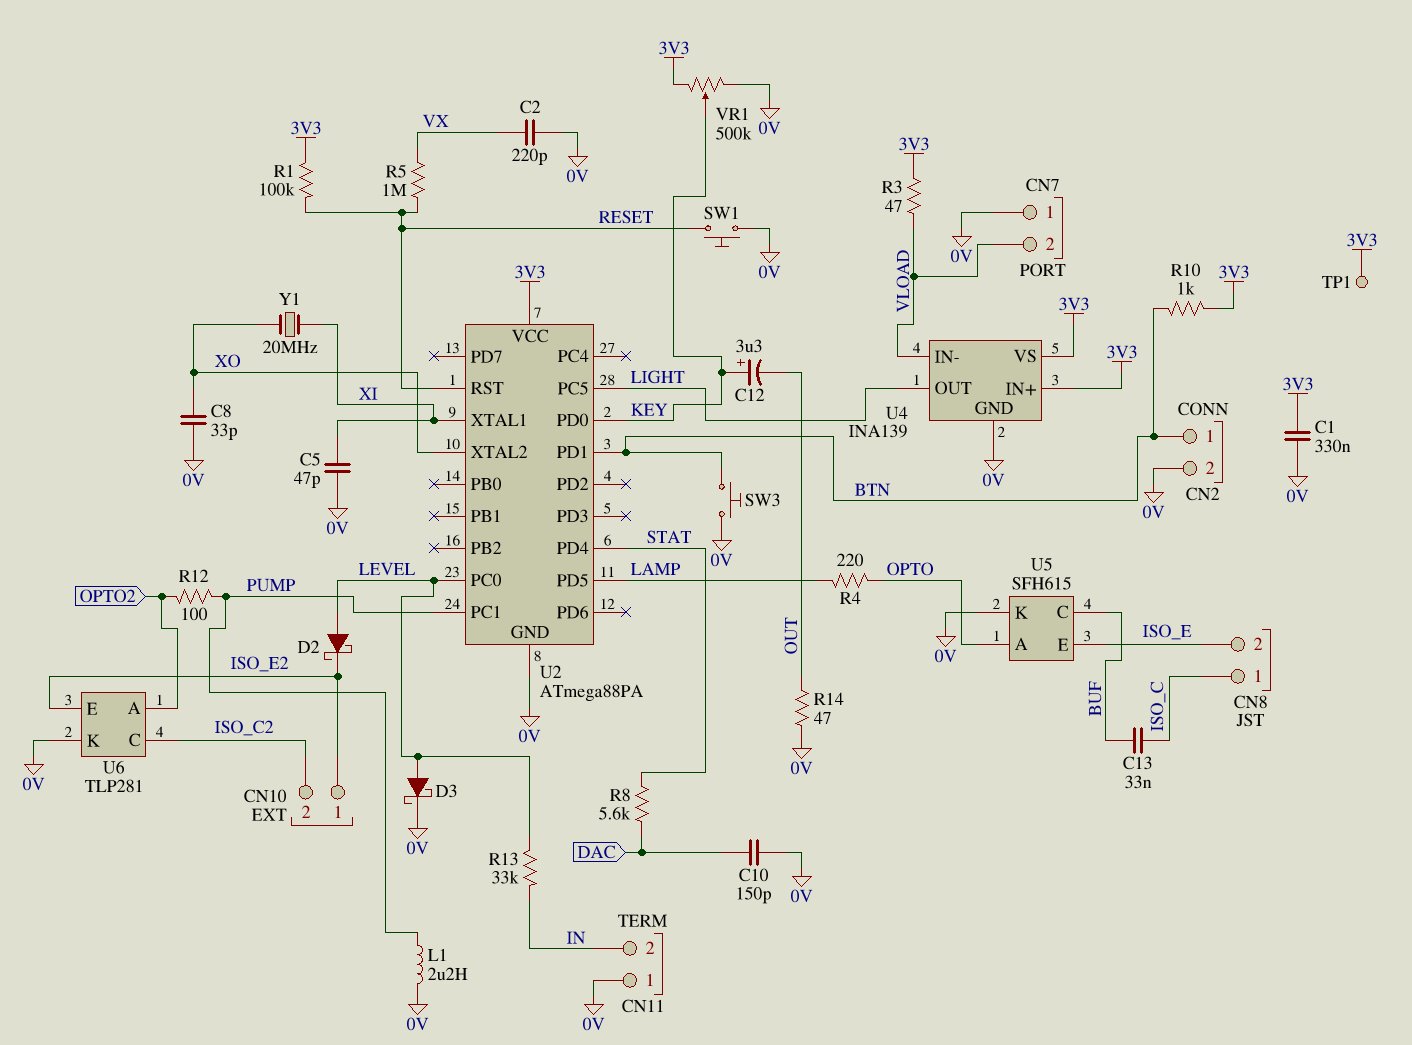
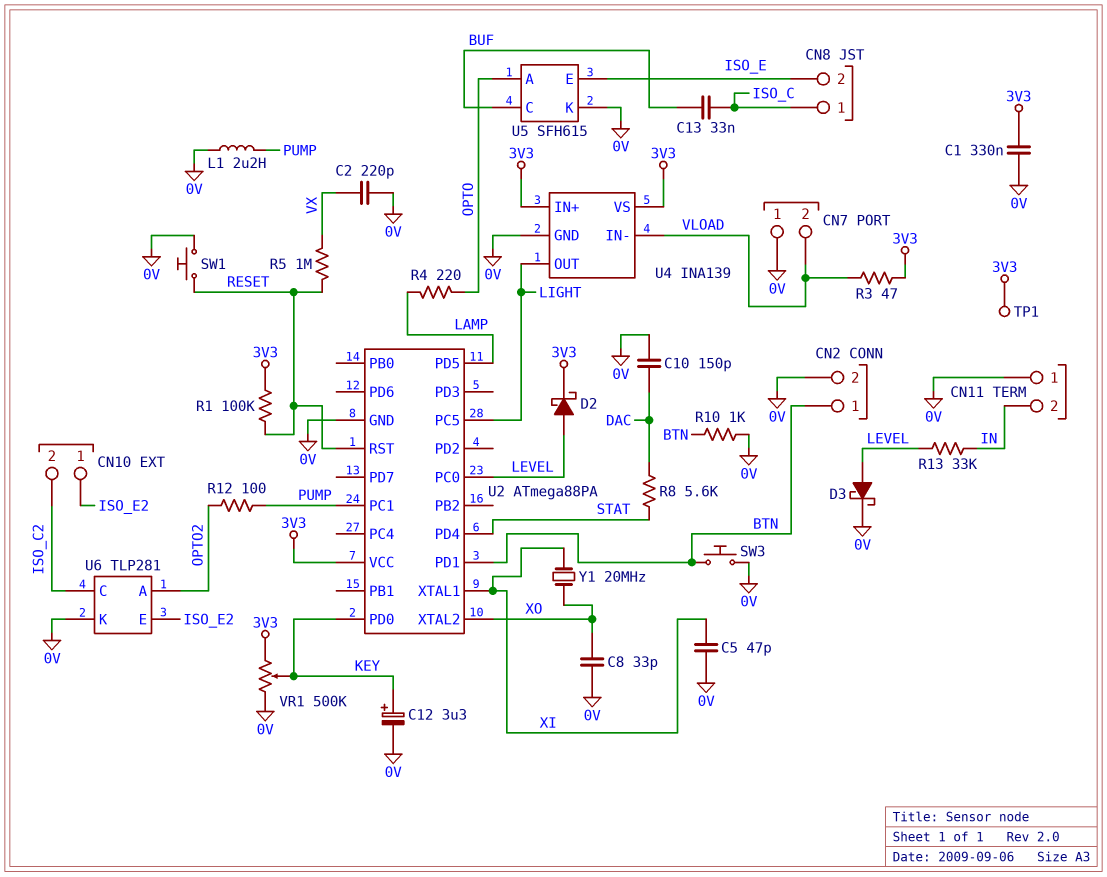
C12: 3.3uF (plus KEY, minus OUT) -> 3.3uF (plus KEY, minus 0V)
D2: schottky (A LEVEL, K ISO_E2) -> schottky (A LEVEL, K 3V3)
R10: 1k (3V3, BTN) -> 1k (0V, BTN)
R14: 47 (0V, OUT) -> none

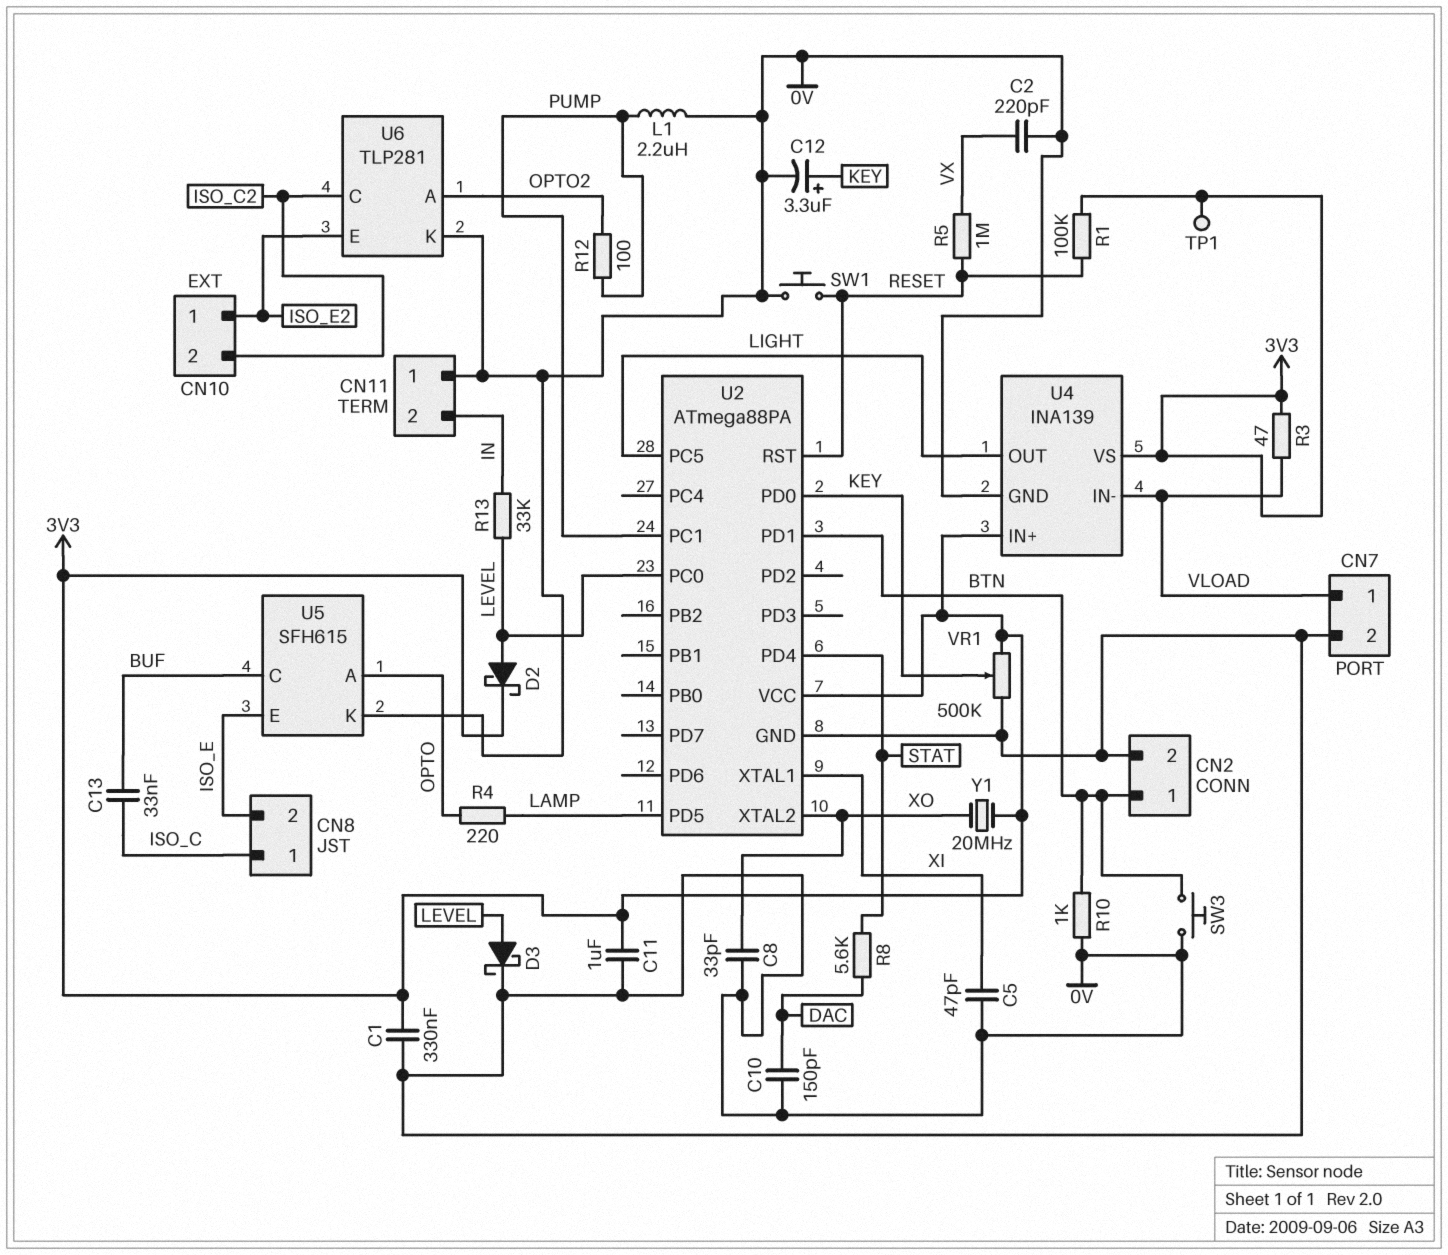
C11: none -> 1uF (0V, 3V3)
CN7 pin 1: 0V -> VLOAD
CN7 pin 2: VLOAD -> 0V
Y1: 20MHz (XI, XO) -> 20MHz (3V3, XO)

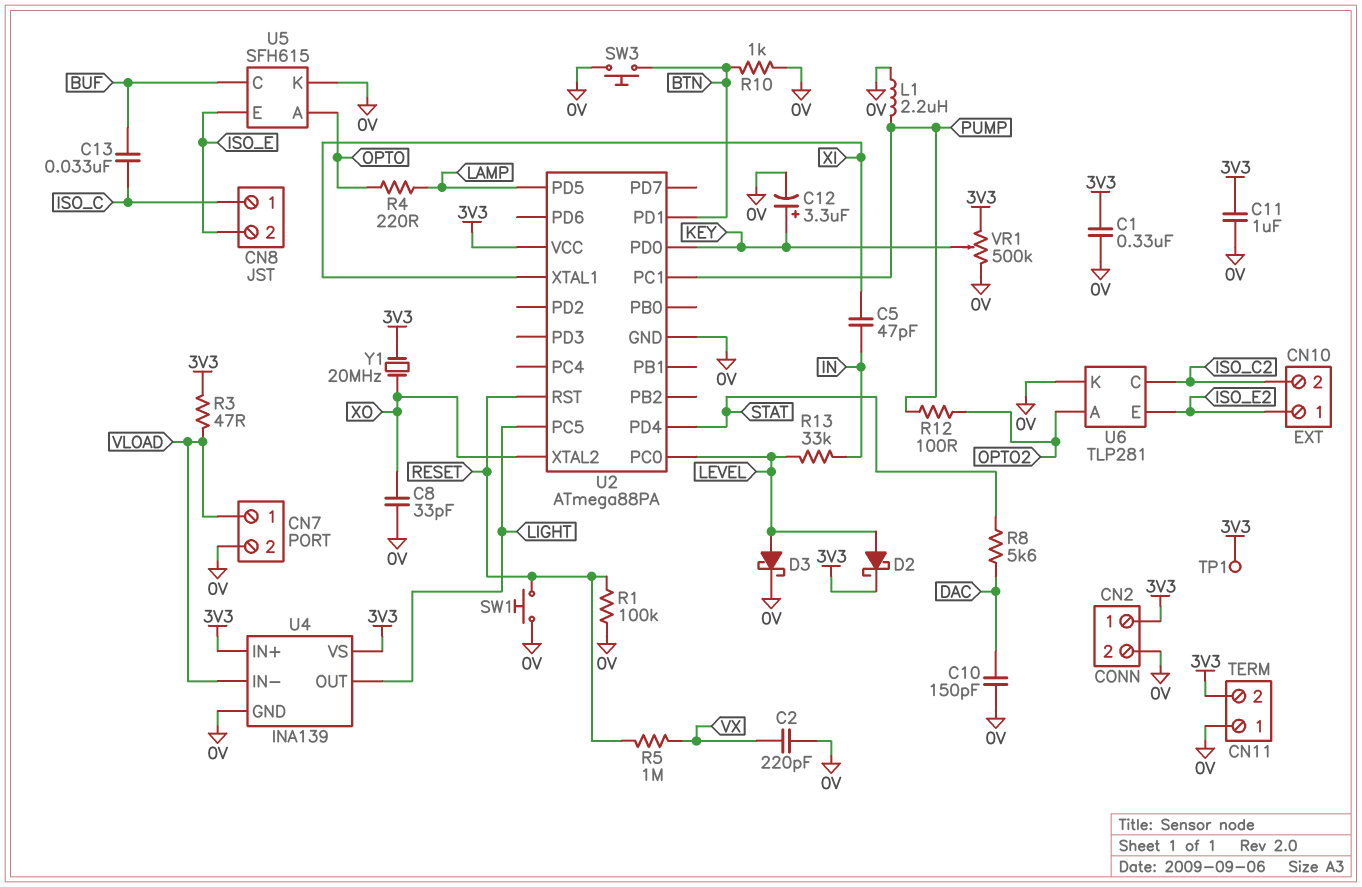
C5: 47pF (0V, XI) -> 47pF (IN, XI)
CN2 pin 1: BTN -> 3V3
CN11 pin 2: IN -> 3V3
R1: 100k (3V3, RESET) -> 100k (0V, RESET)

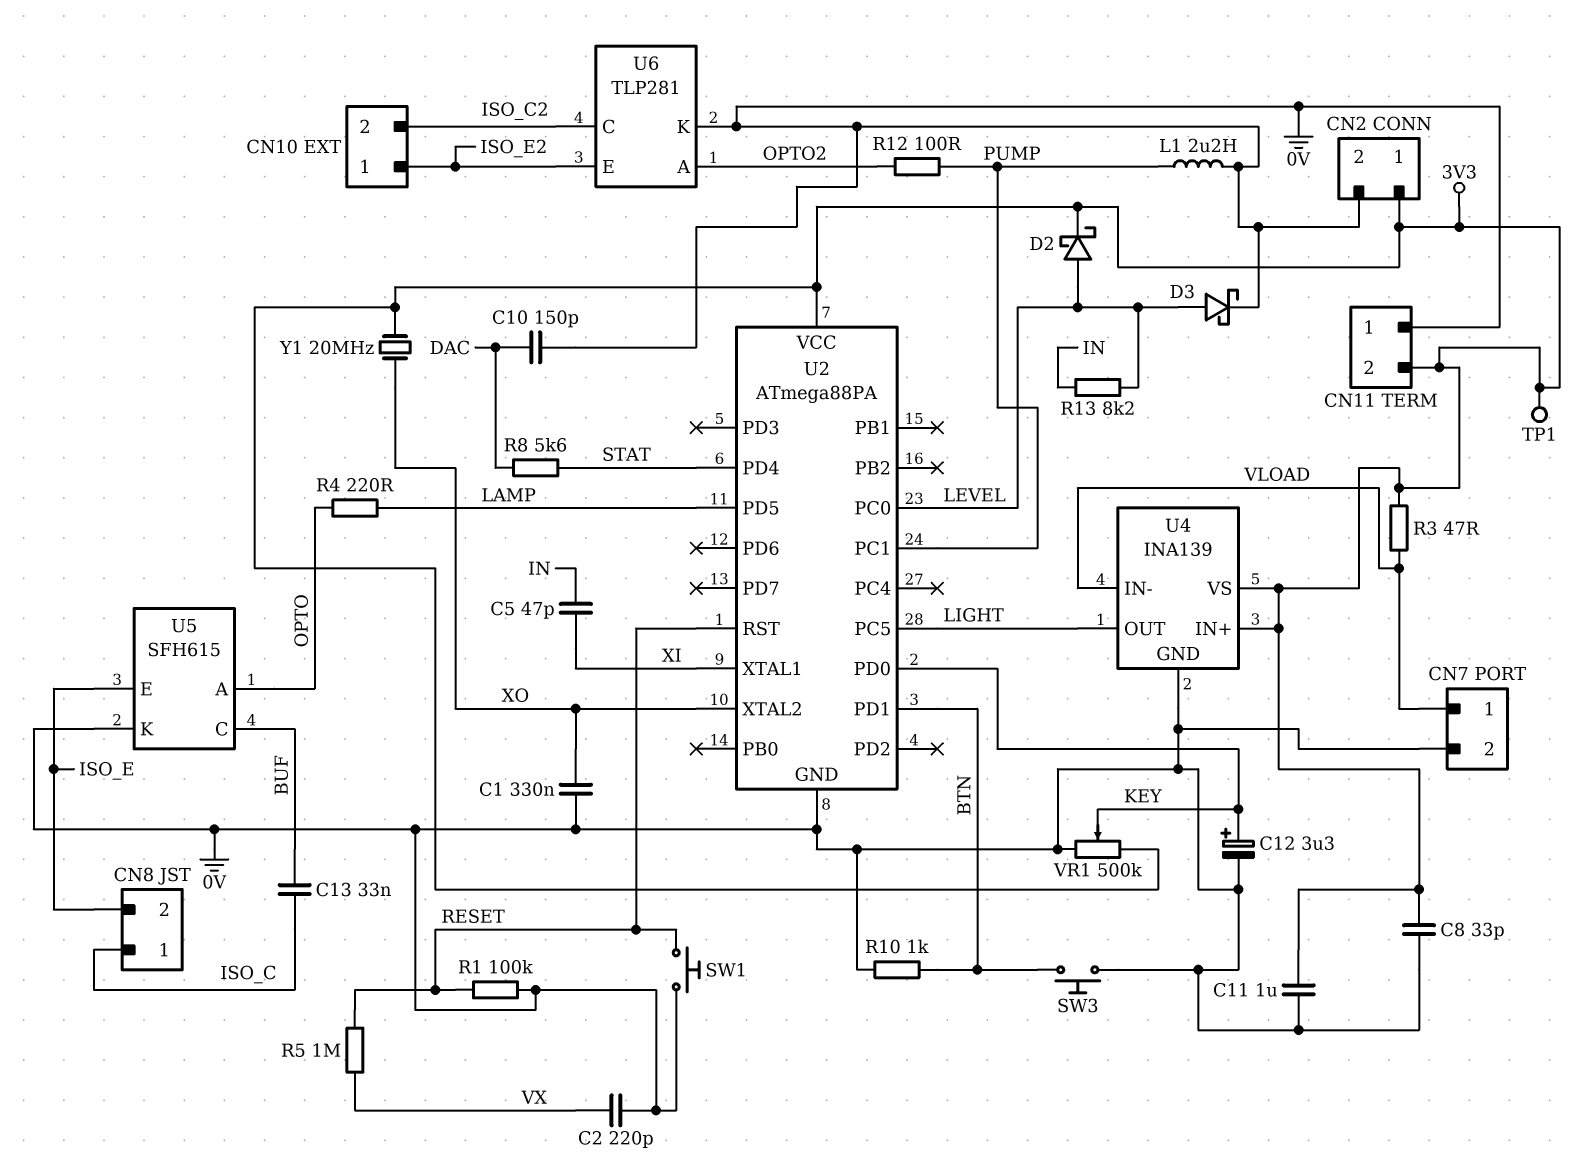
C1: 330nF (0V, 3V3) -> 330nF (0V, XO)
C8: 33pF (0V, XO) -> 33pF (0V, 3V3)
R13: 33k (IN, LEVEL) -> 8.2k (IN, LEVEL)

